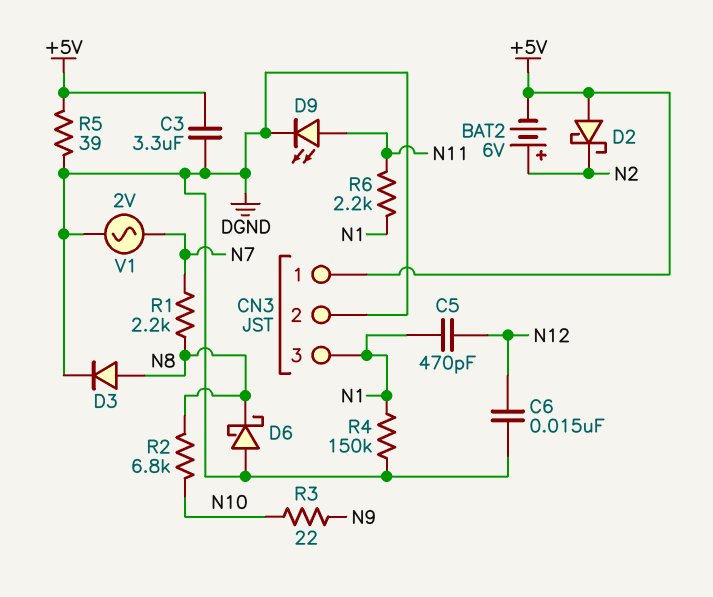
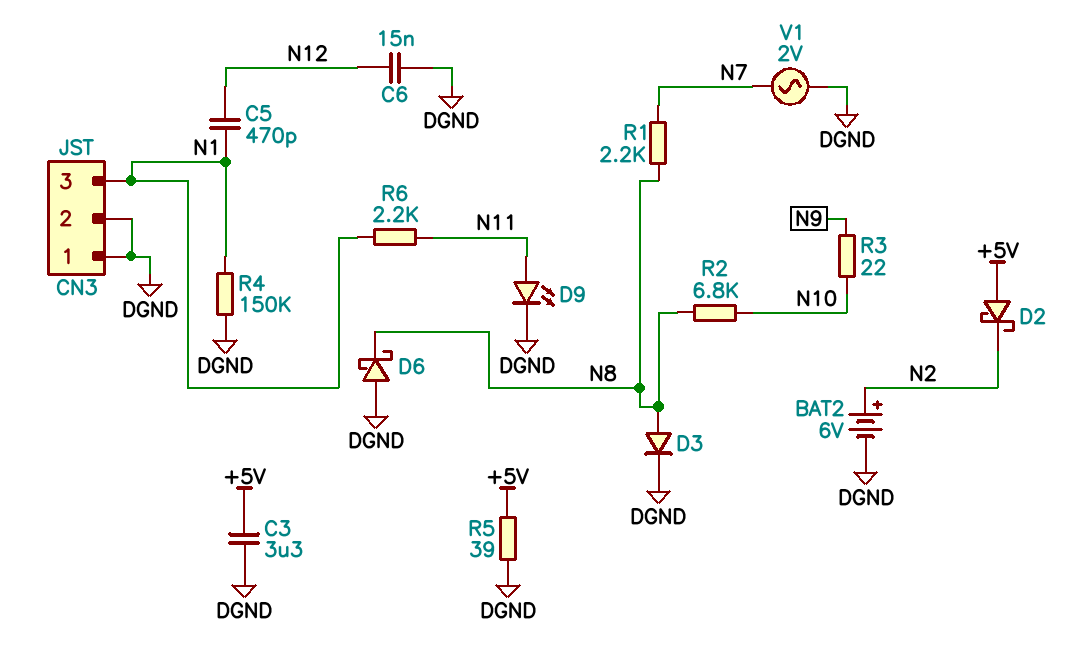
BAT2: 6V (plus N2, minus +5V) -> 6V (plus N2, minus DGND)
CN3 pin 1: +5V -> DGND

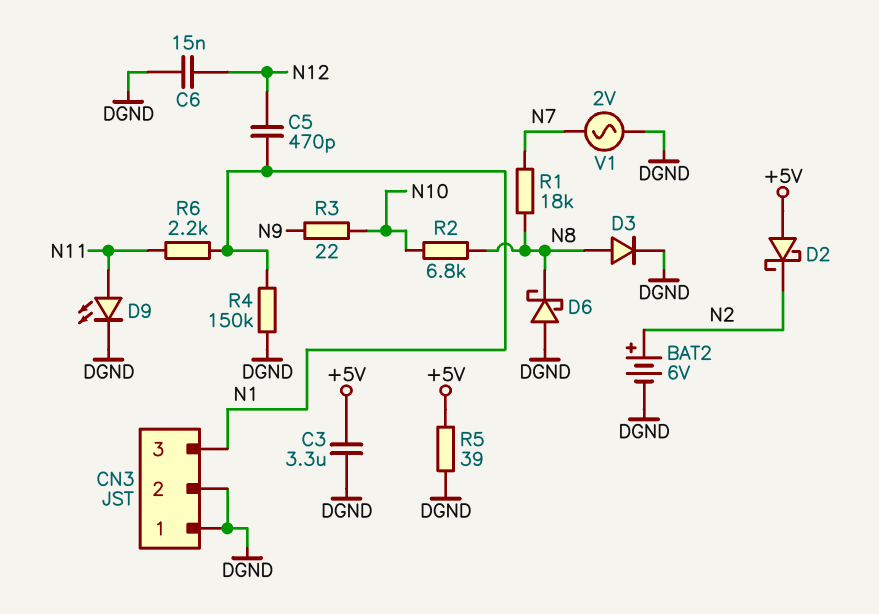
R1: 2.2k (N7, N8) -> 18k (N7, N8)

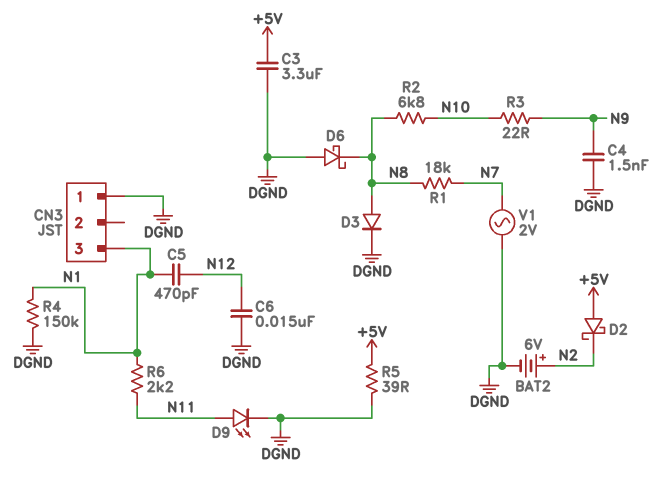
C4: none -> 1.5nF (DGND, N9)
CN3 pin 2: DGND -> none

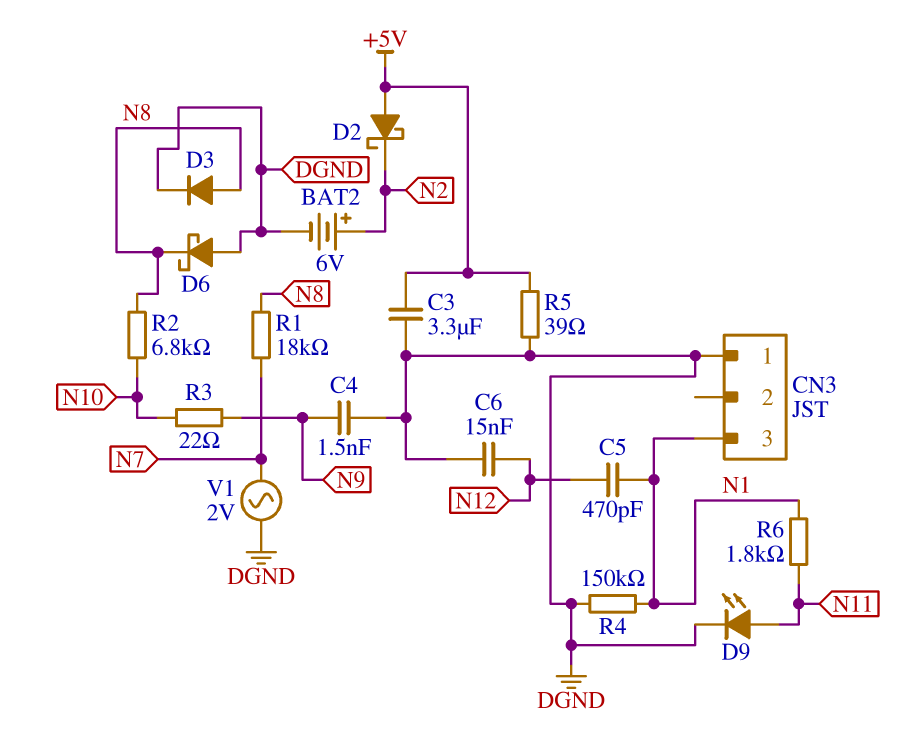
R6: 2.2k (N1, N11) -> 1.8k (N1, N11)

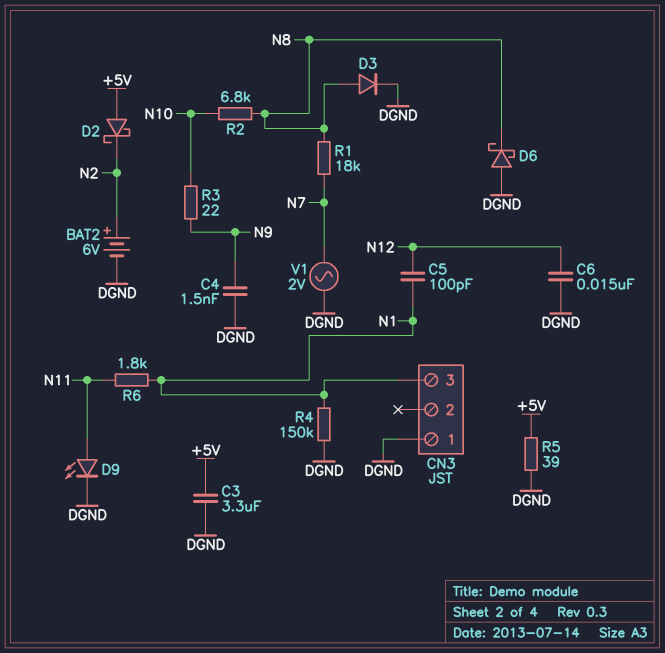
C5: 470pF (N1, N12) -> 100pF (N1, N12)

